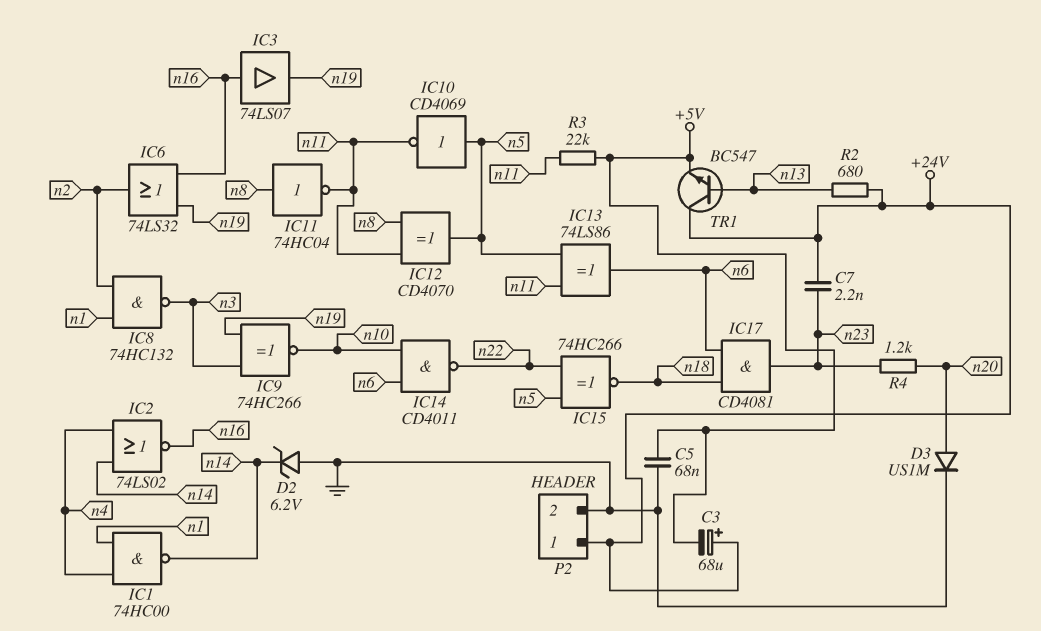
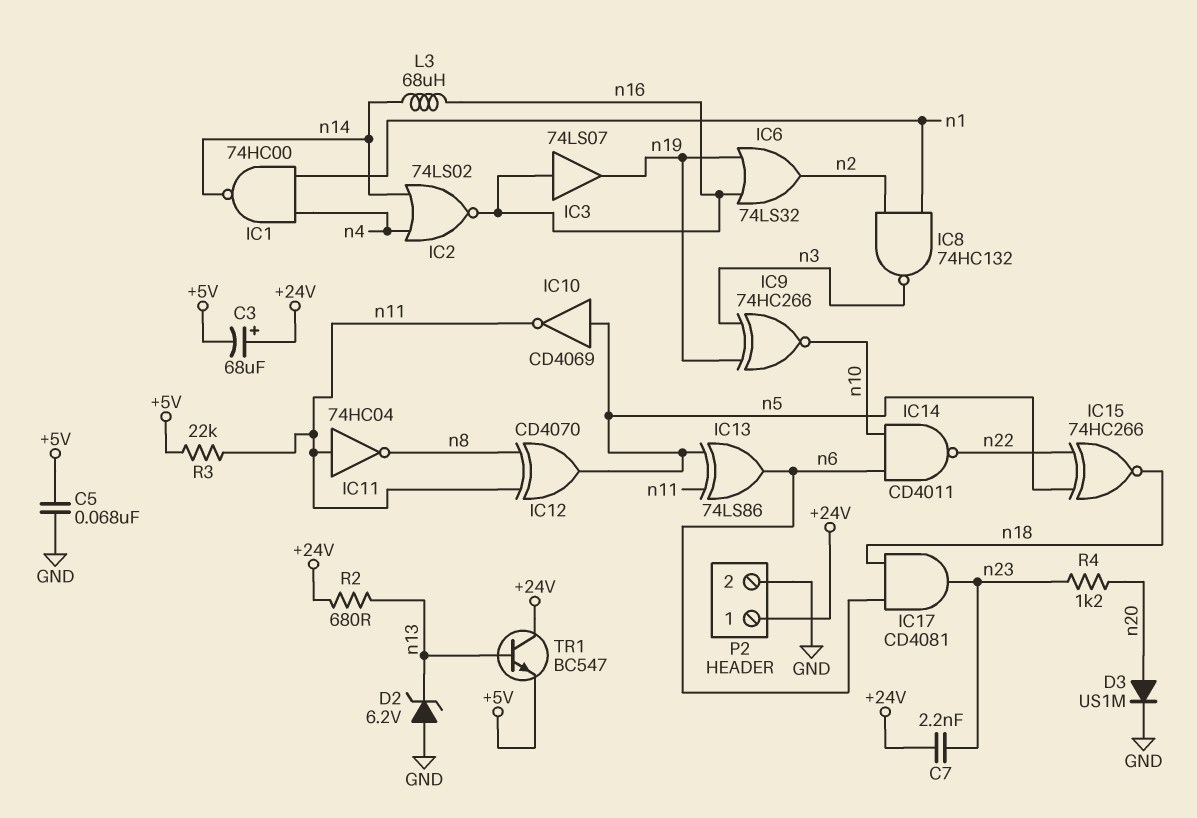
D2: zener 6.2V (A GND, K n14) -> zener 6.2V (A GND, K n13)
IC11: NOT 74HC04 (in n8, out n11) -> NOT 74HC04 (in n11, out n8)
L3: none -> 68uH (n14, n16)

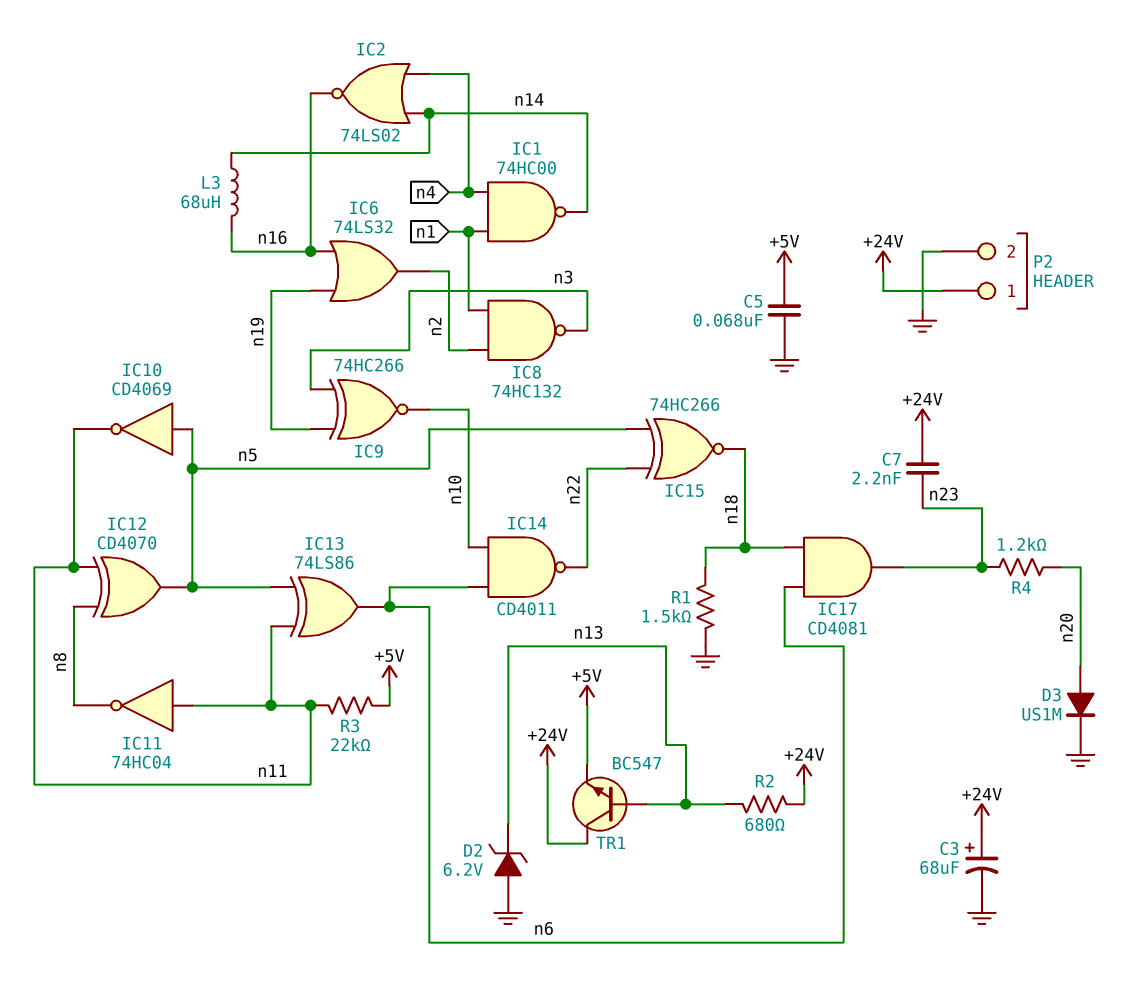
C3: 68uF (plus +24V, minus +5V) -> 68uF (plus +24V, minus GND)
IC3: buffer 74LS07 (in n16, out n19) -> none
R1: none -> 1.5k (GND, n18)

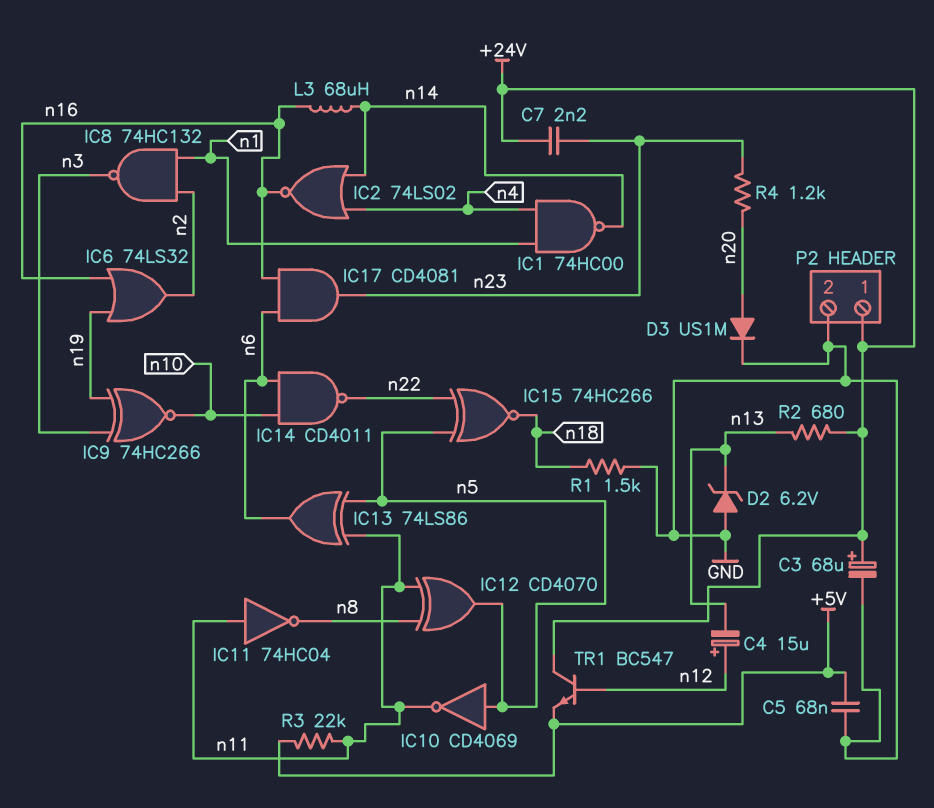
C4: none -> 15uF (plus n12, minus n13)
IC17: AND CD4081 (in n6, in n18, out n23) -> AND CD4081 (in n6, in n16, out n23)
TR1: NPN BC547 (B n13, C +24V, E +5V) -> NPN BC547 (B n12, C +24V, E +5V)

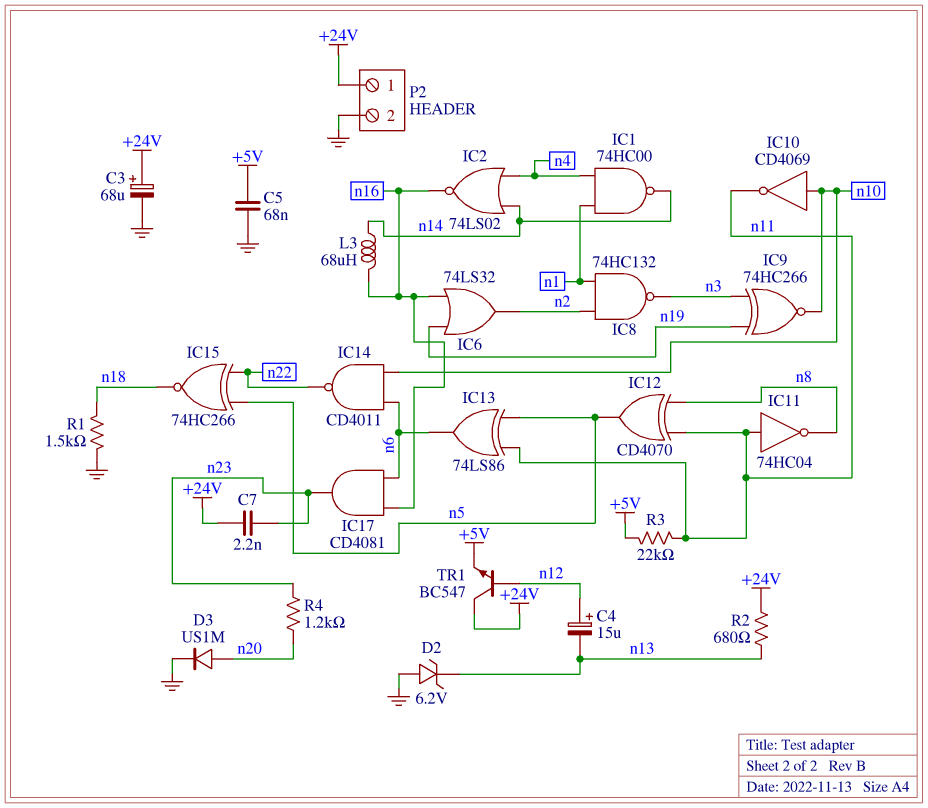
IC10: NOT CD4069 (in n5, out n11) -> NOT CD4069 (in n10, out n11)

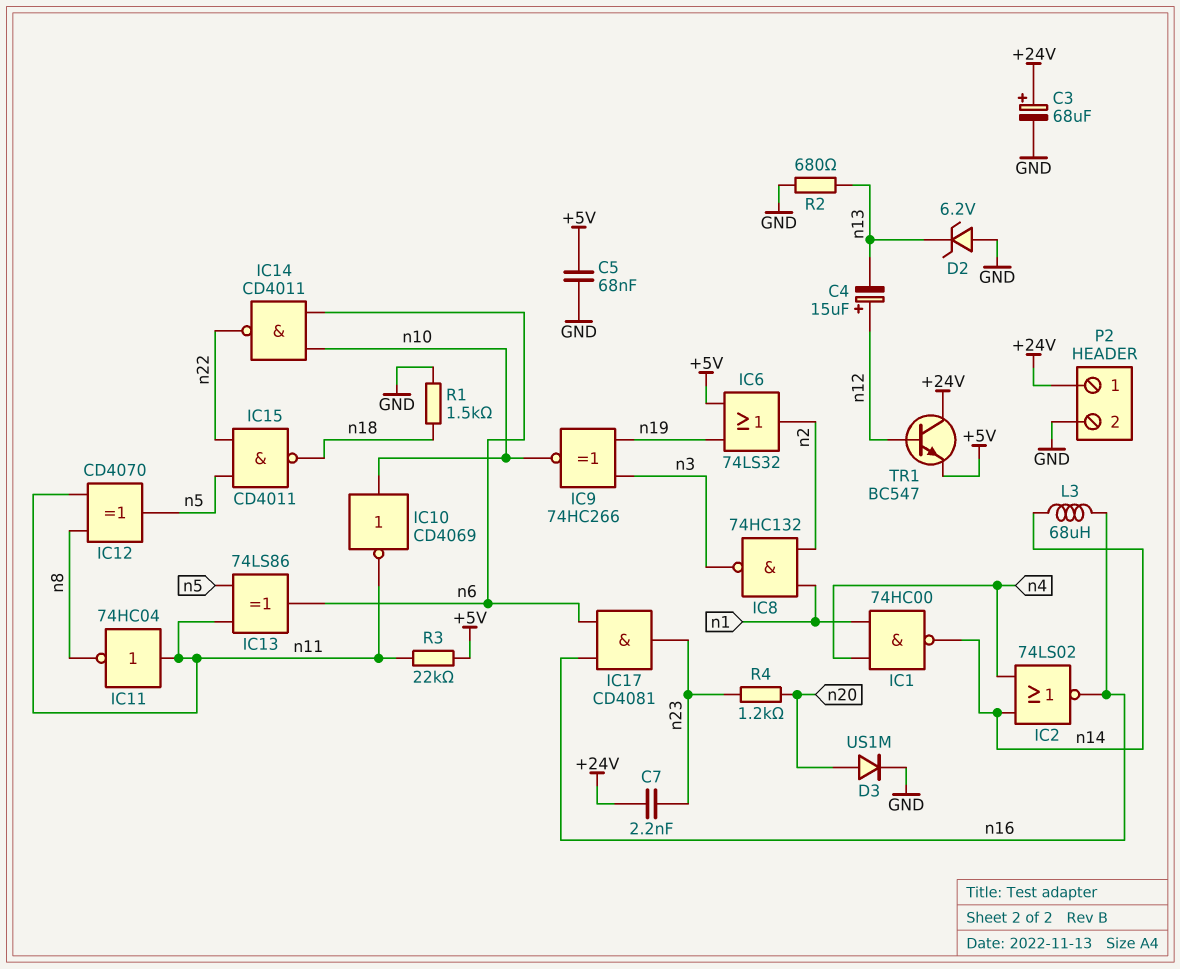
IC6: OR 74LS32 (in n16, in n19, out n2) -> OR 74LS32 (in +5V, in n19, out n2)
IC15: XNOR 74HC266 (in n5, in n22, out n18) -> NAND CD4011 (in n5, in n22, out n18)
R2: 680 (+24V, n13) -> 680 (GND, n13)

